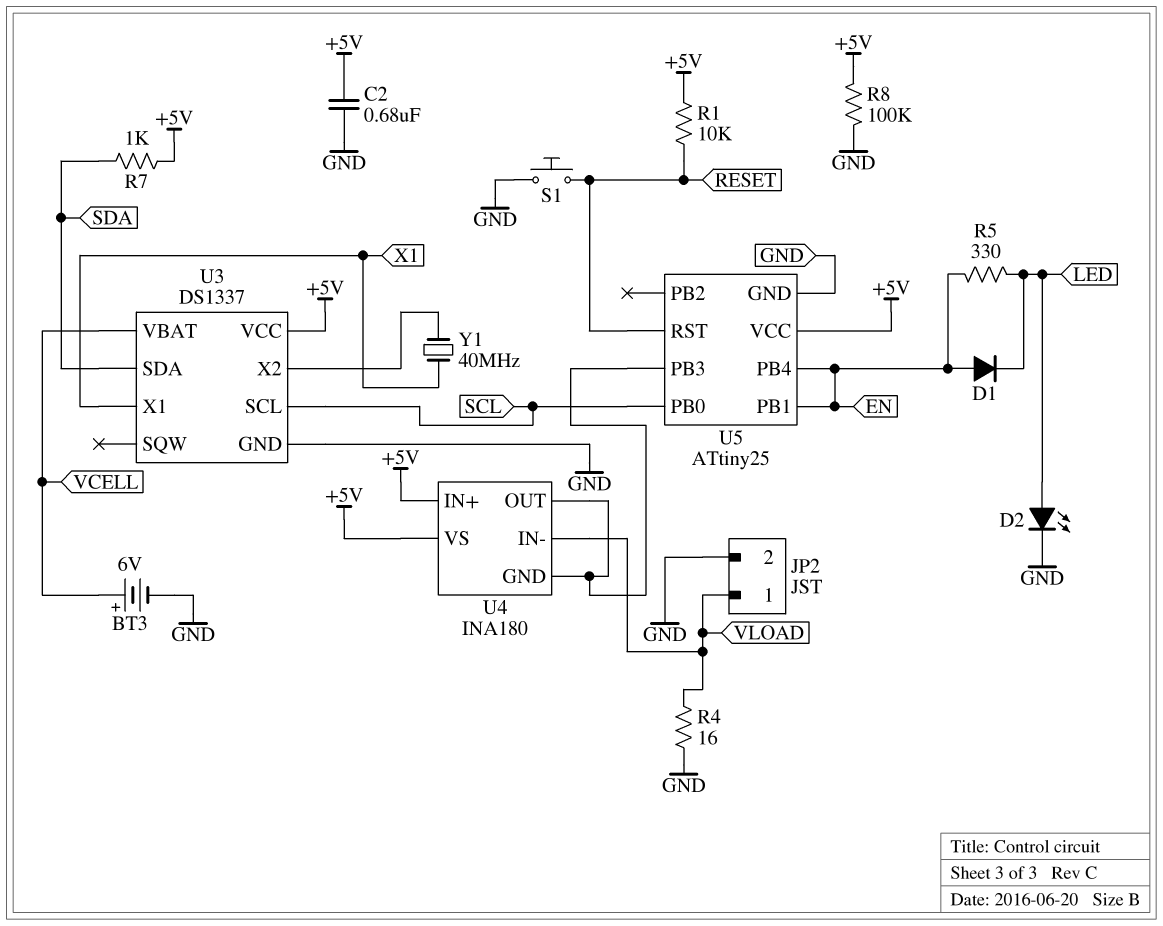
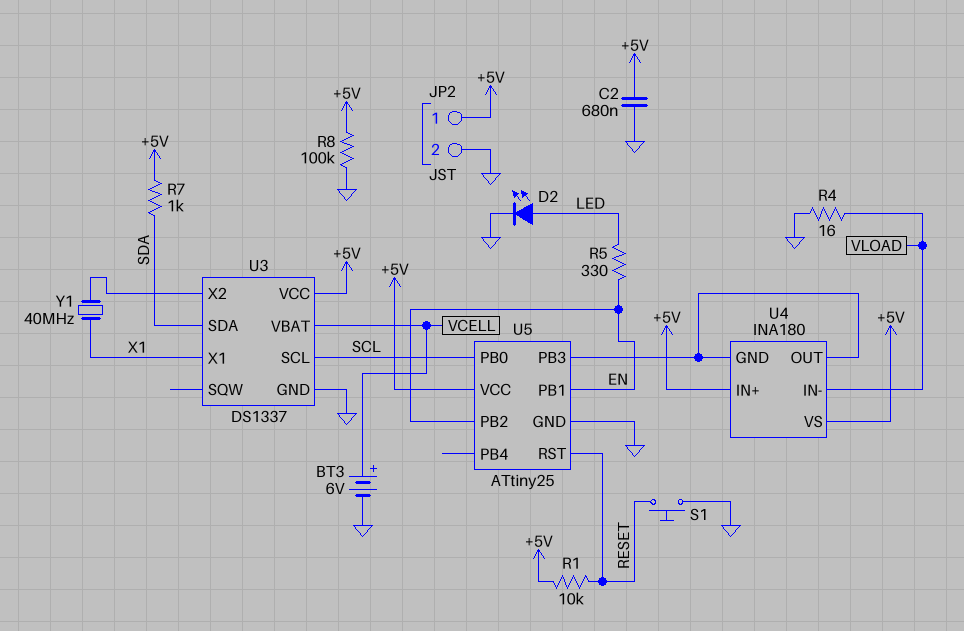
D1: diode (A EN, K LED) -> none
JP2 pin 1: VLOAD -> +5V
U5 pin PB2: none -> EN
U5 pin PB4: EN -> none

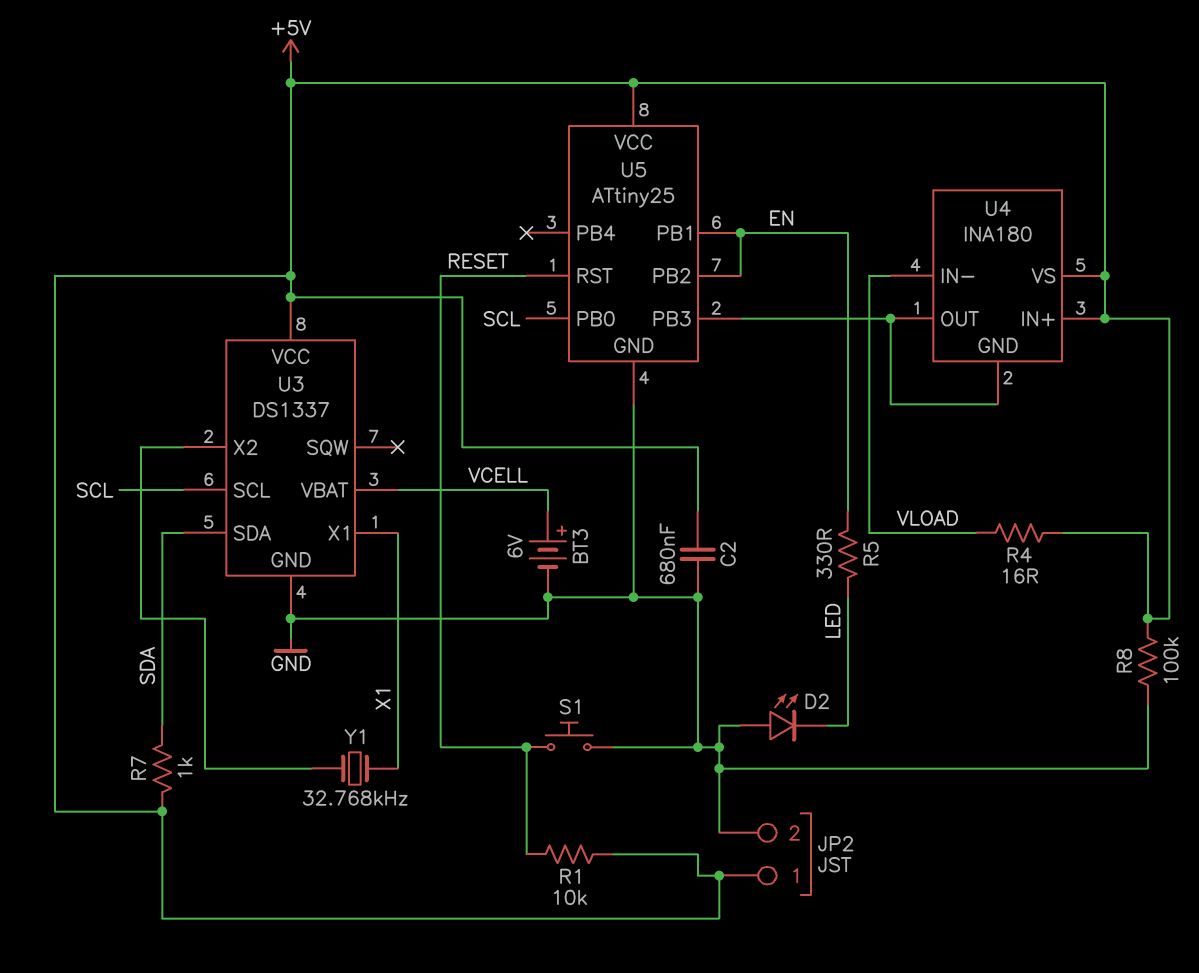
D2: LED (A LED, K GND) -> LED (A GND, K LED)
R4: 16 (GND, VLOAD) -> 16 (+5V, VLOAD)
Y1: 40MHz (U3/X2, X1) -> 32.768kHz (U3/X2, X1)

